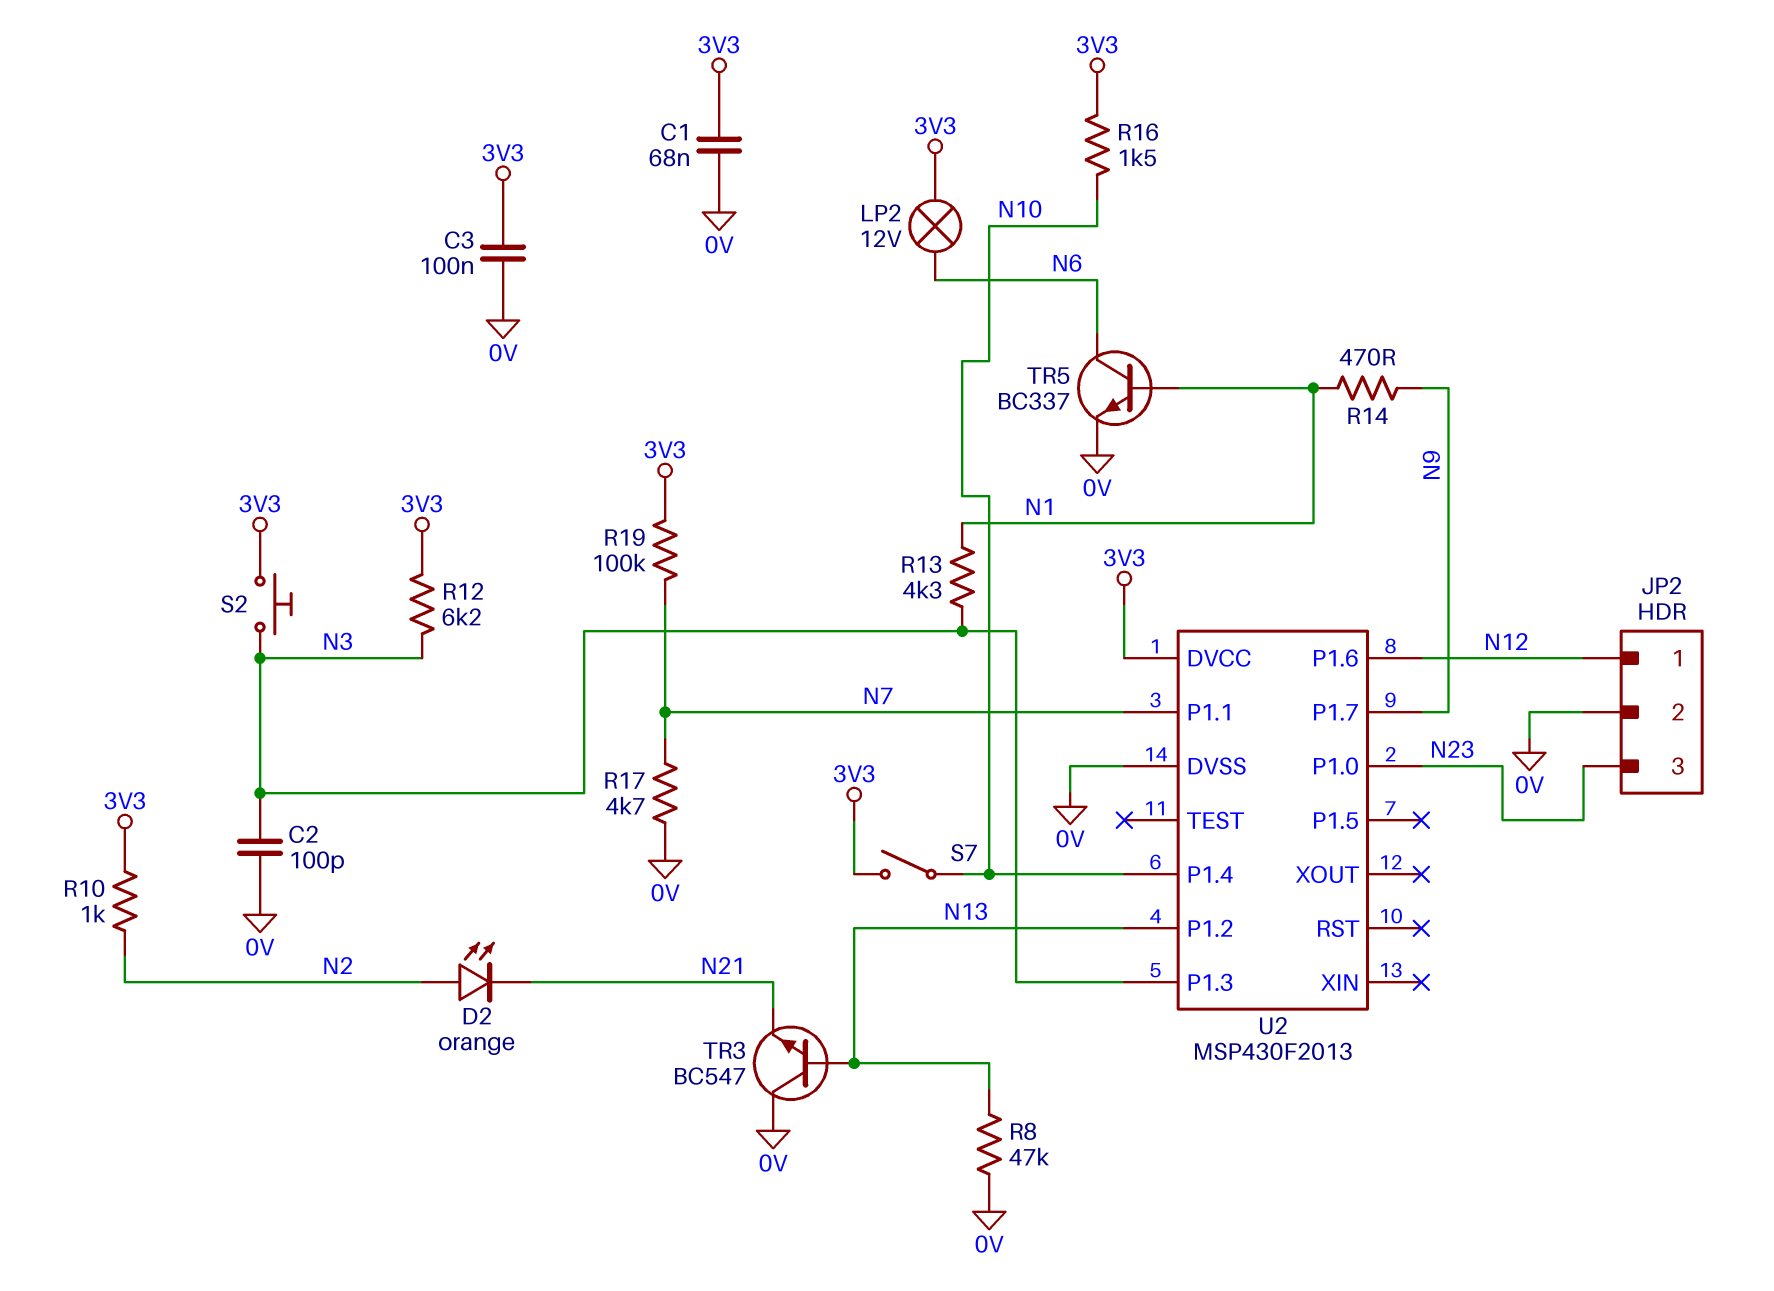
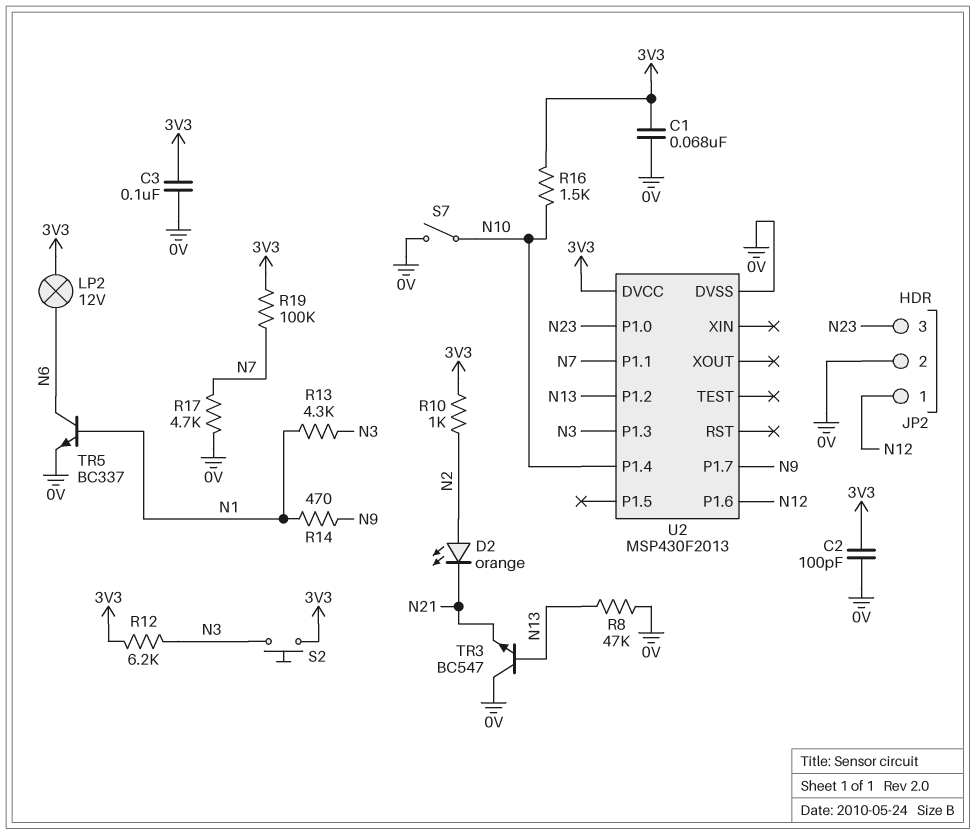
C2: 100pF (0V, N3) -> 100pF (0V, 3V3)
S7: switch (3V3, N10) -> switch (0V, N10)

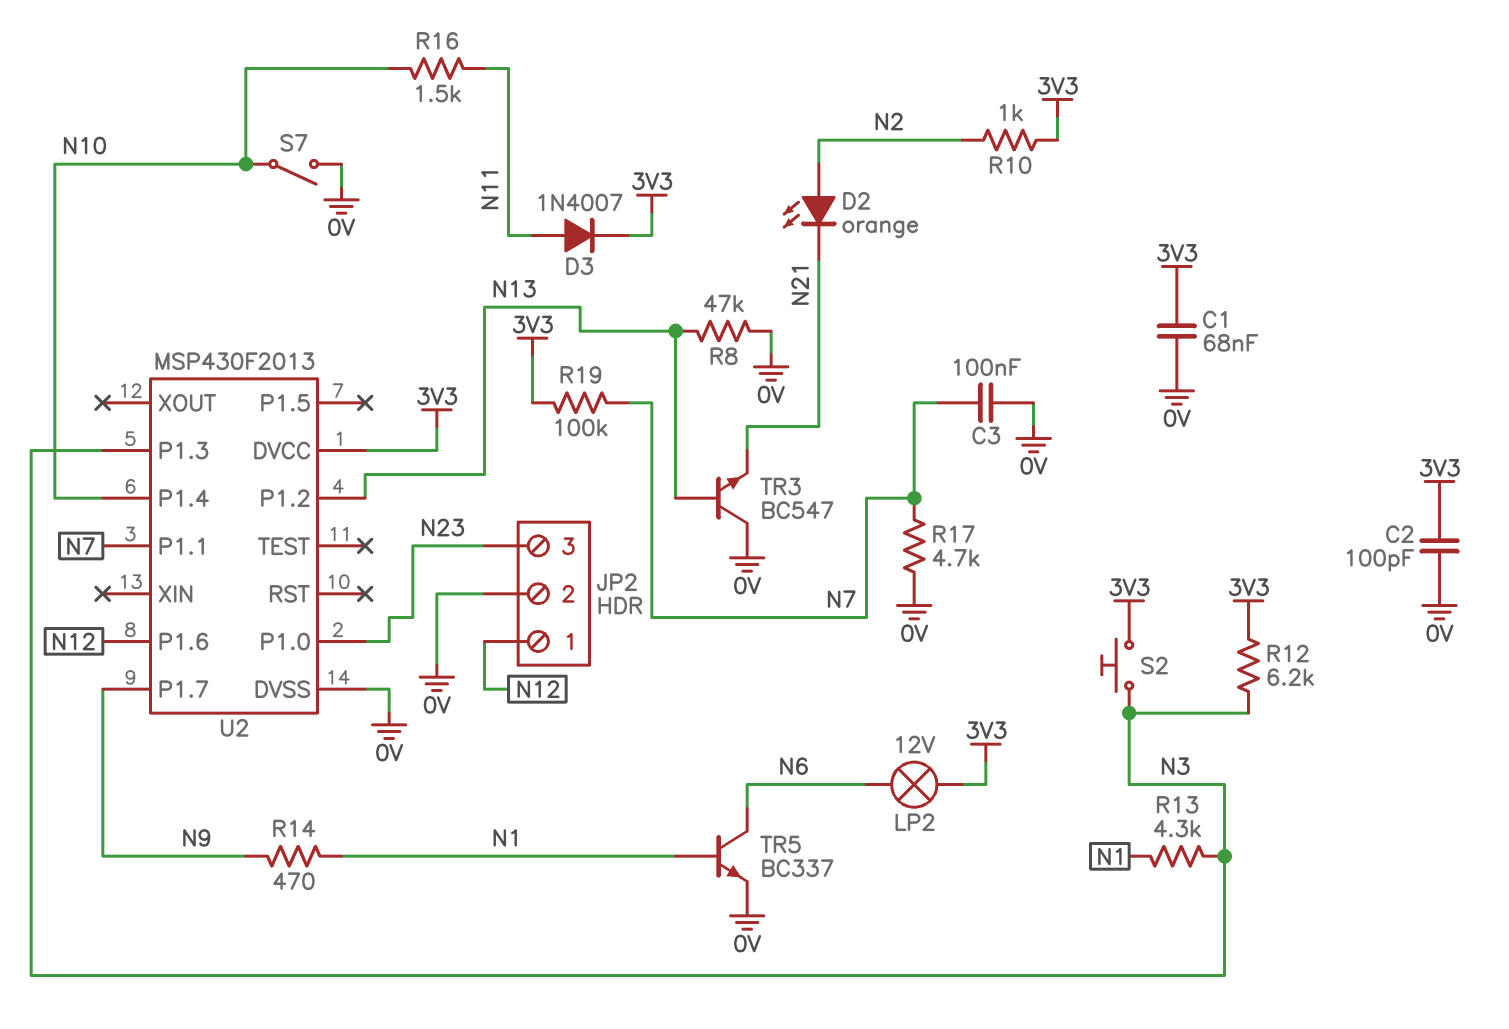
C3: 100nF (0V, 3V3) -> 100nF (0V, N7)
D3: none -> diode 1N4007 (A N11, K 3V3)
R16: 1.5k (3V3, N10) -> 1.5k (N10, N11)

